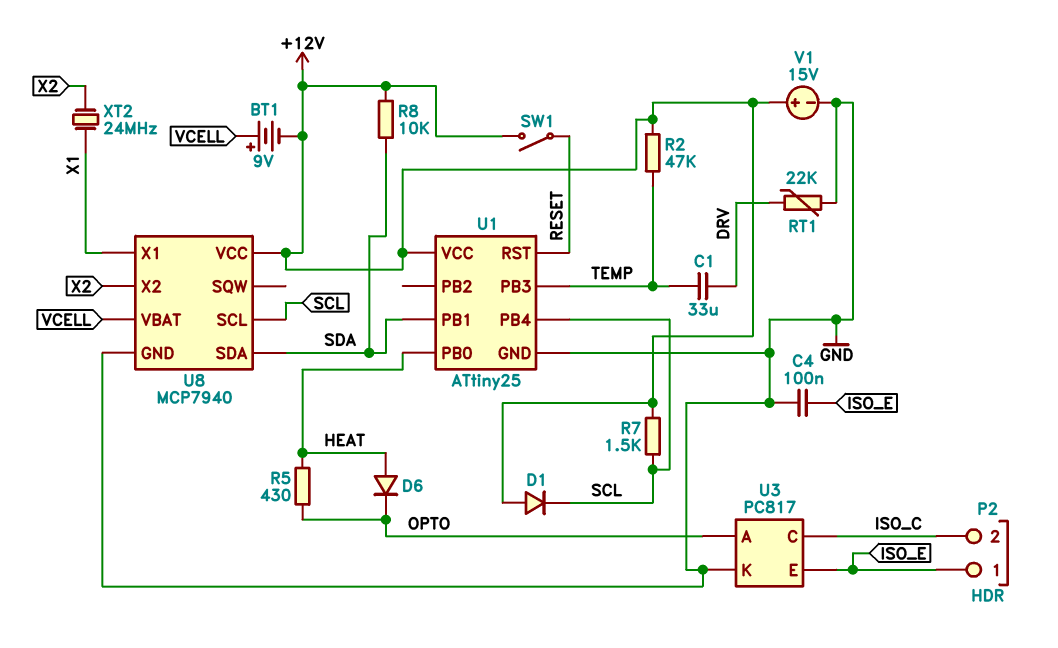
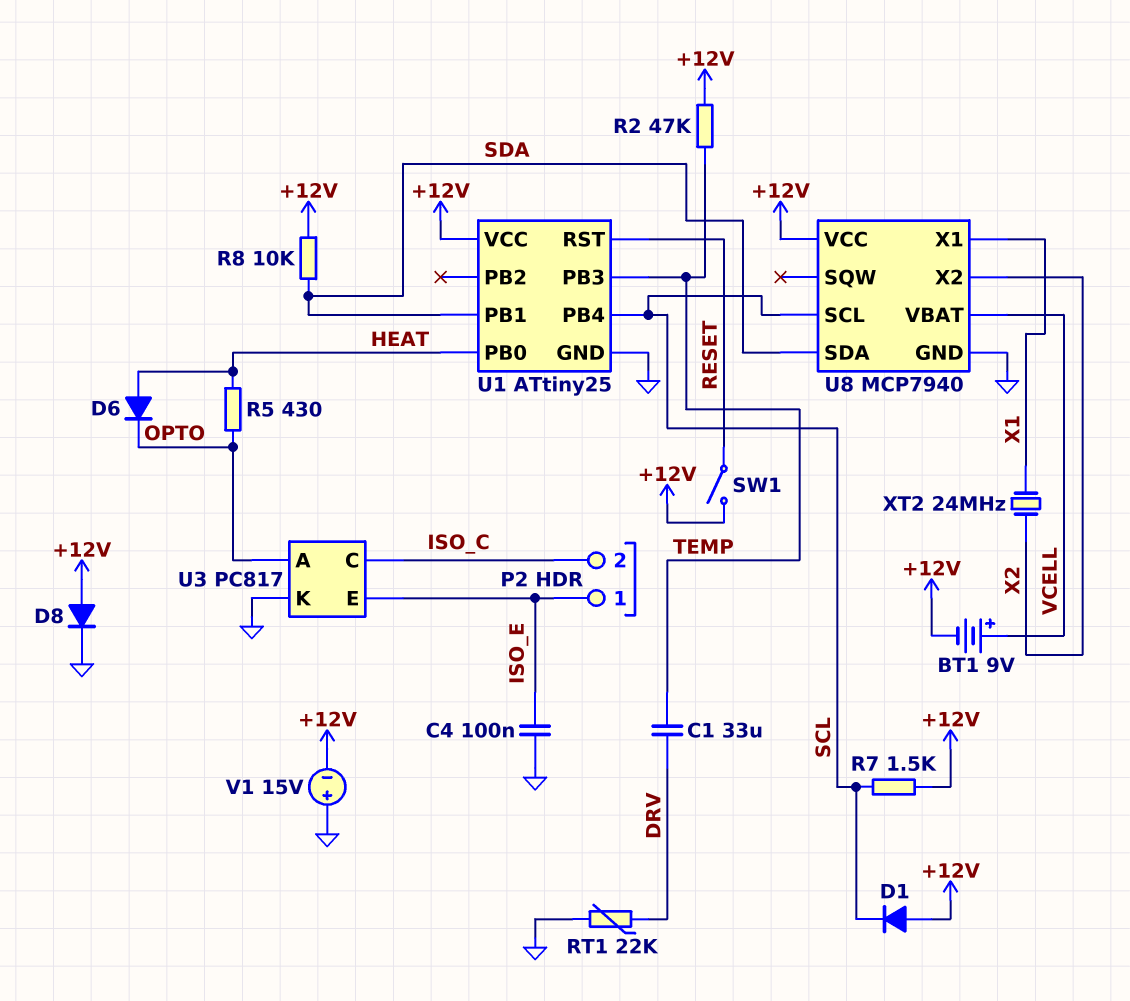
D8: none -> diode (A +12V, K GND)
V1: 15V (plus +12V, minus GND) -> 15V (plus GND, minus +12V)

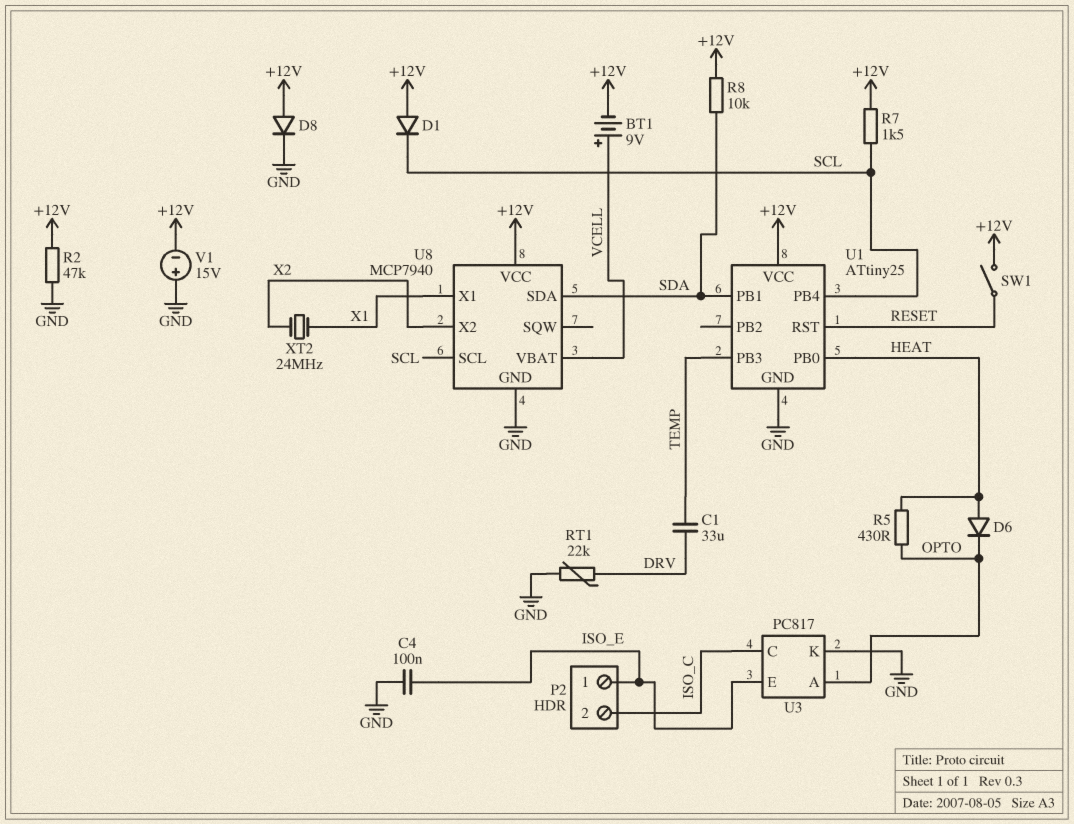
R2: 47k (+12V, TEMP) -> 47k (+12V, GND)

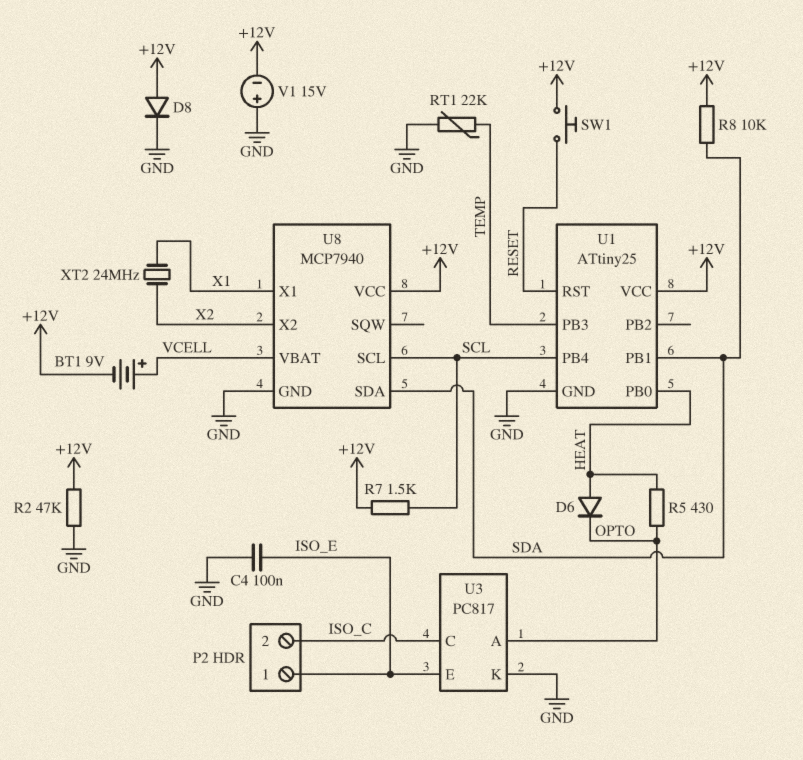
C1: 33uF (DRV, TEMP) -> none
D1: diode (A +12V, K SCL) -> none
RT1: 22k (DRV, GND) -> 22k (GND, TEMP)
SW1: switch (+12V, RESET) -> button (+12V, RESET)

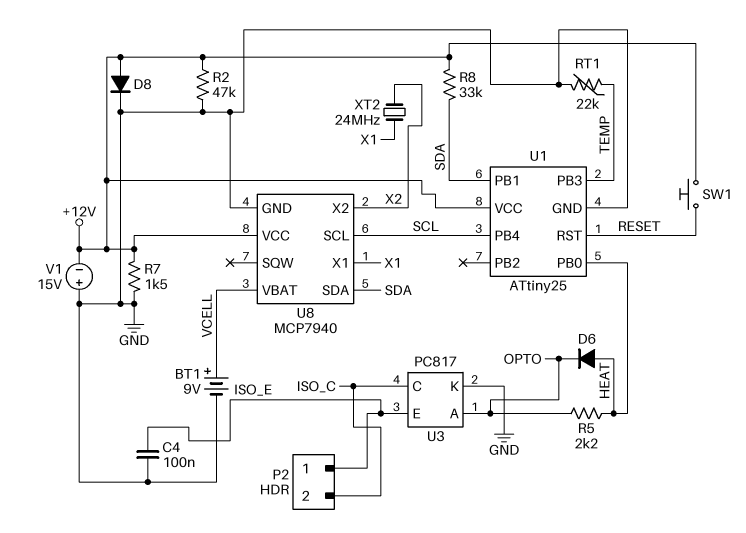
BT1: 9V (plus VCELL, minus +12V) -> 9V (plus VCELL, minus GND)
R5: 430 (HEAT, OPTO) -> 2.2k (HEAT, OPTO)
R7: 1.5k (+12V, SCL) -> 1.5k (+12V, GND)
R8: 10k (+12V, SDA) -> 33k (+12V, SDA)

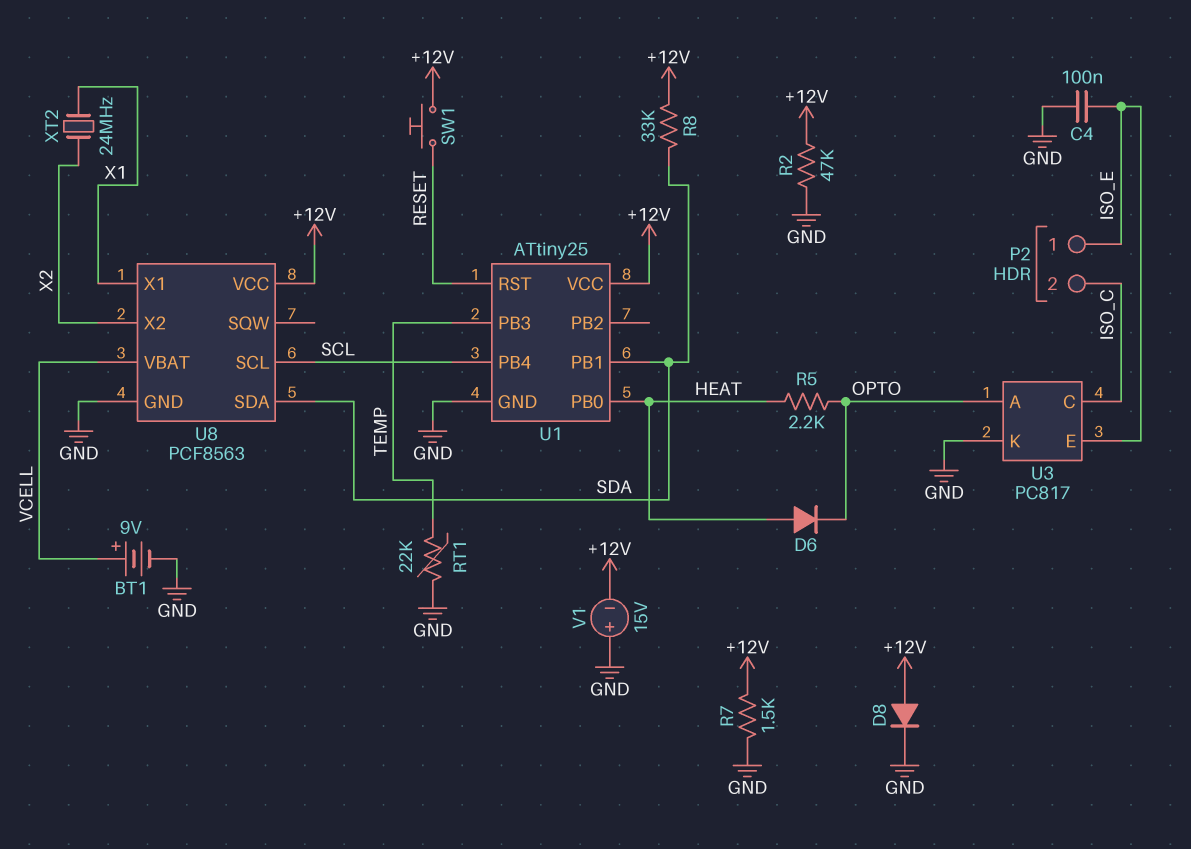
U8: MCP7940 -> PCF8563

